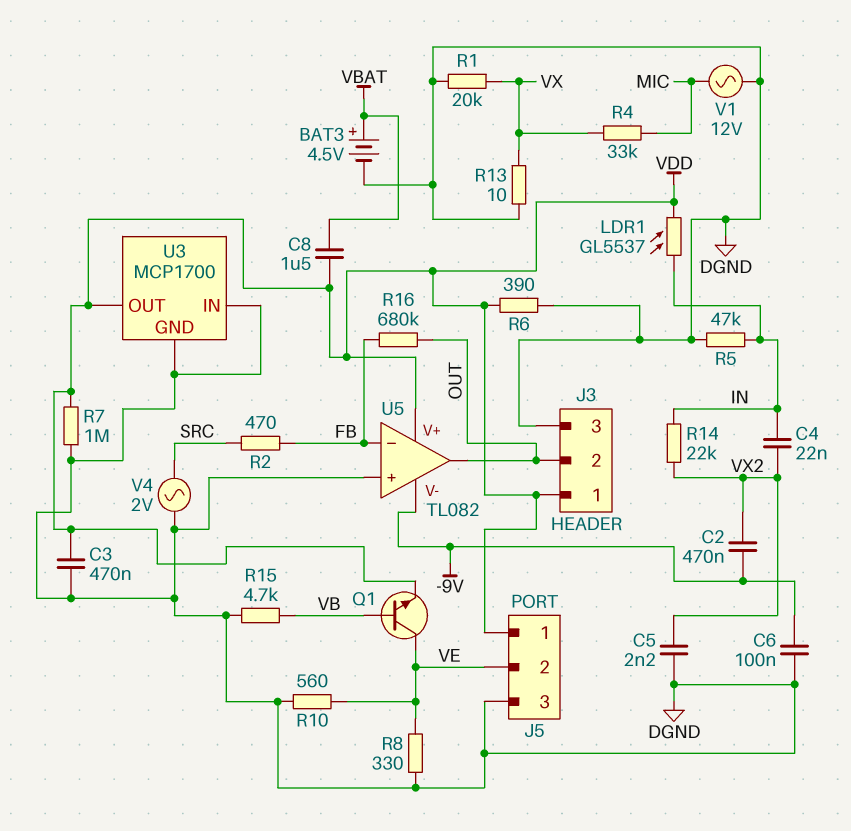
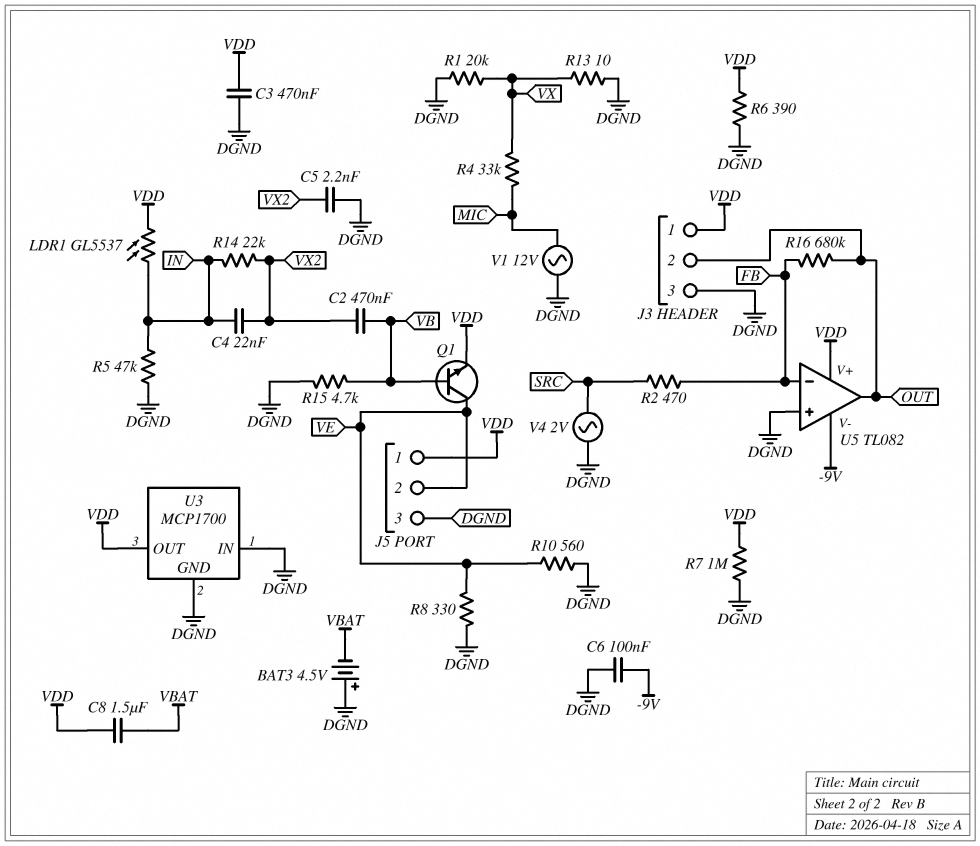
BAT3: 4.5V (plus VBAT, minus DGND) -> 4.5V (plus DGND, minus VBAT)
C2: 470nF (-9V, VX2) -> 470nF (VB, VX2)

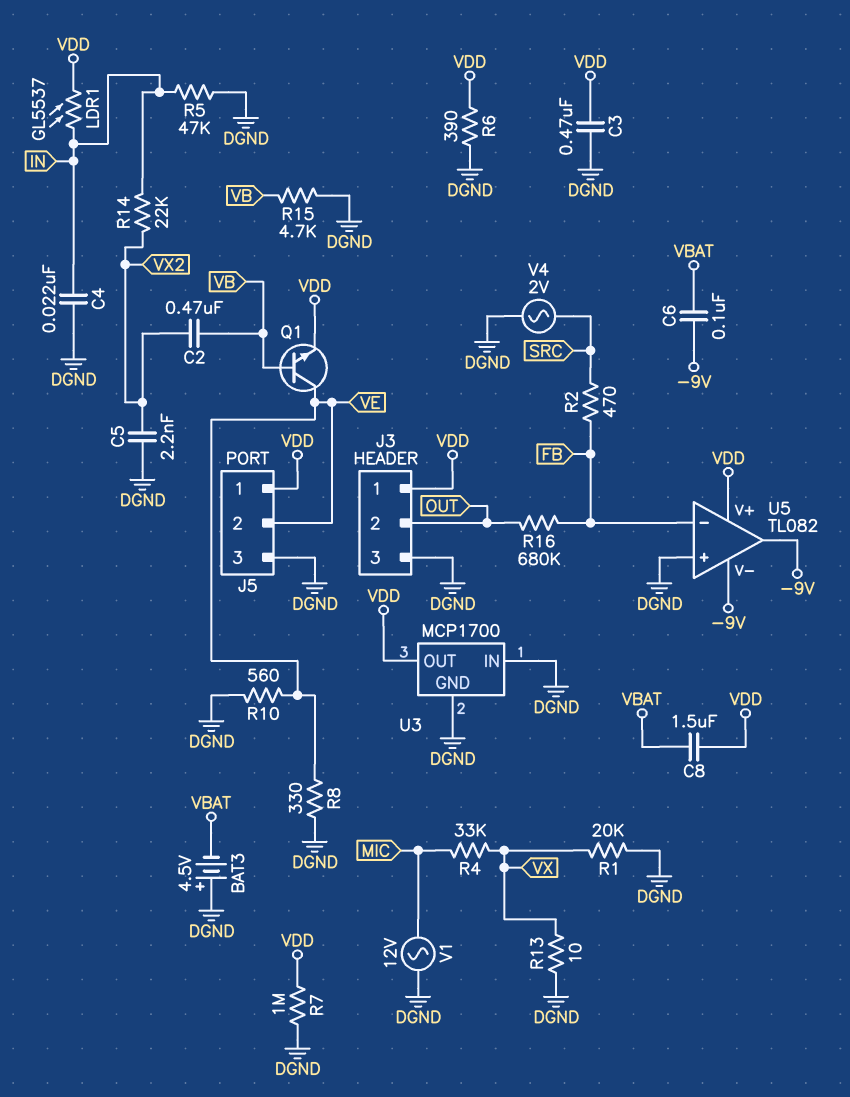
C4: 22nF (IN, VX2) -> 22nF (DGND, IN)
C6: 100nF (-9V, DGND) -> 100nF (-9V, VBAT)
U5 pin out: OUT -> -9V

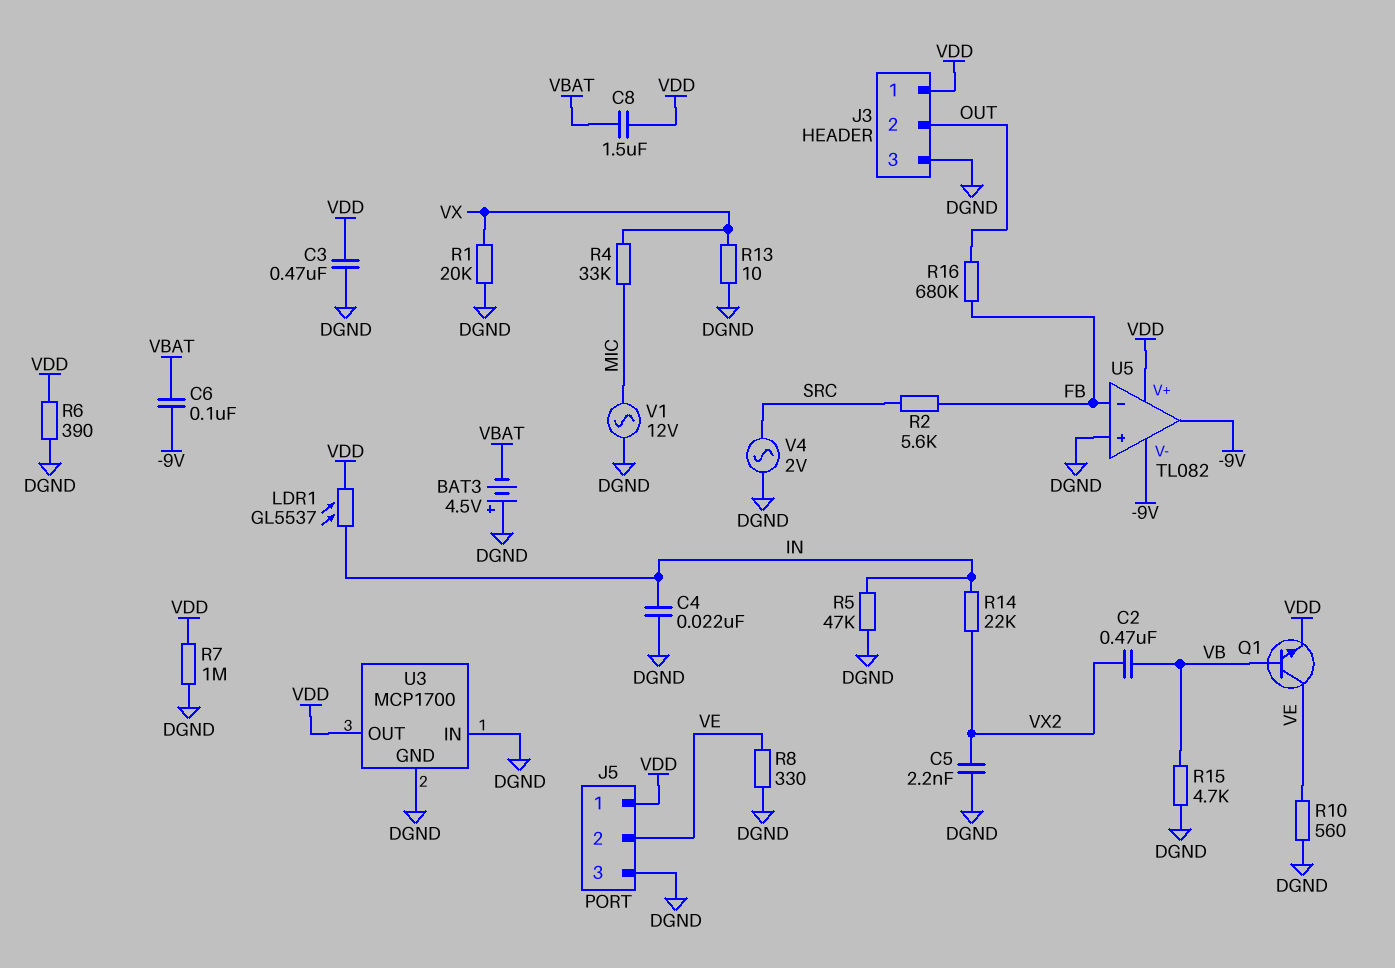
R2: 470 (FB, SRC) -> 5.6k (FB, SRC)

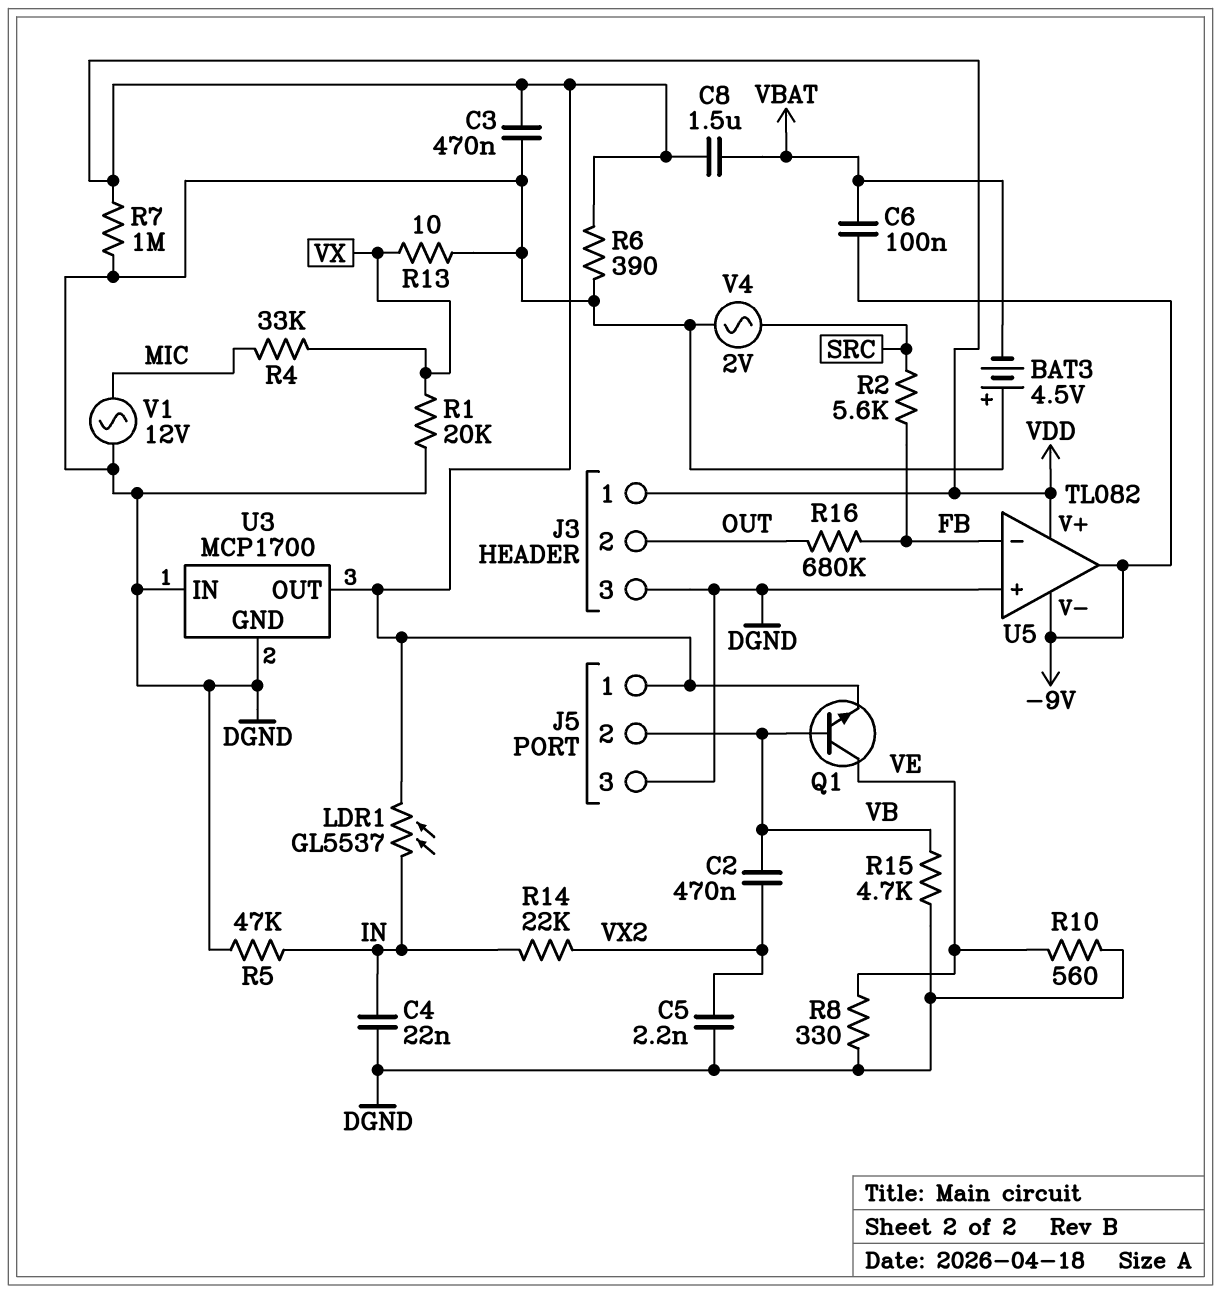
J5 pin 2: VE -> VB

